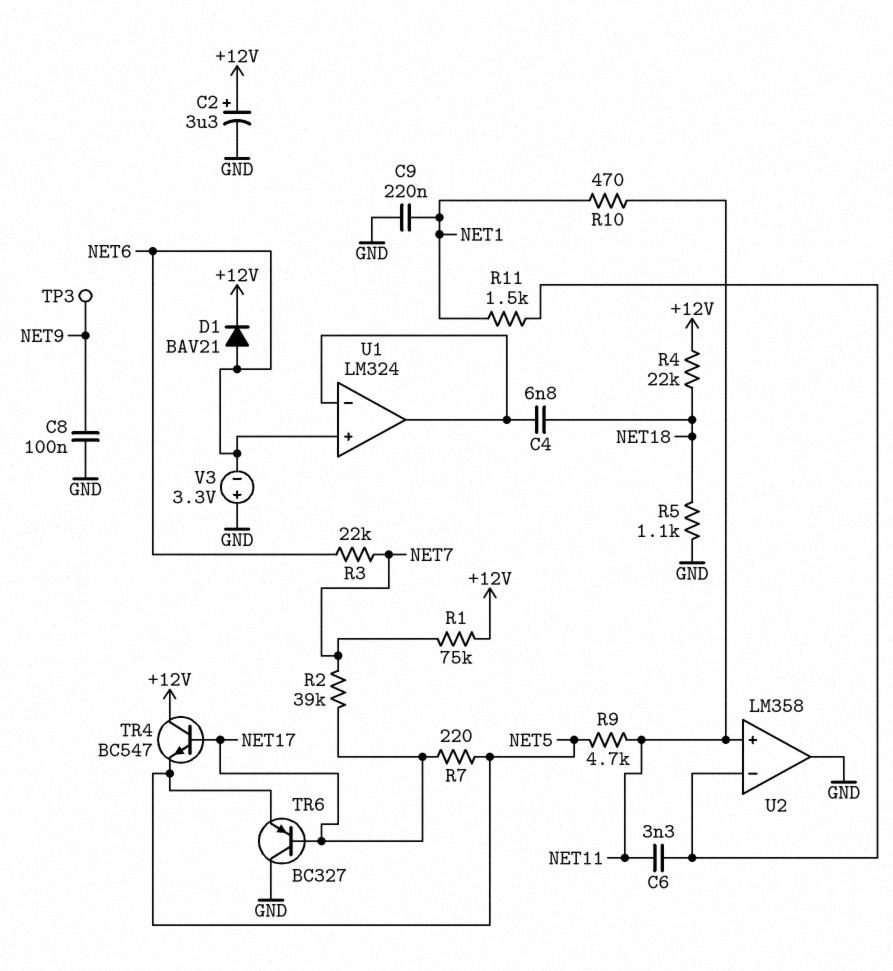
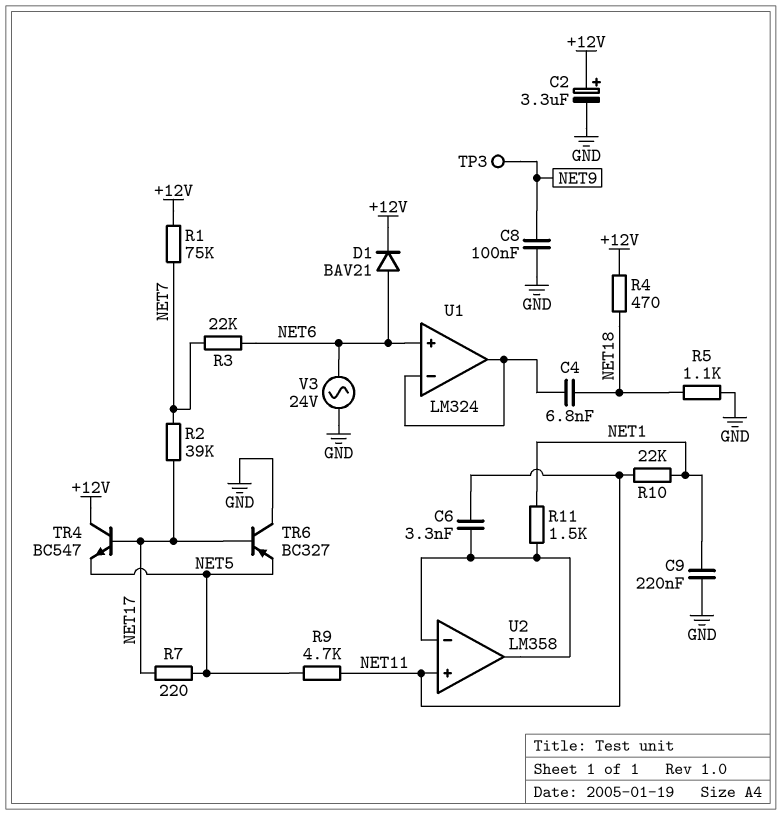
R4: 22k (+12V, NET18) -> 470 (+12V, NET18)
R10: 470 (NET1, NET11) -> 22k (NET1, NET11)
U2 pin out: GND -> U2/in-
V3: 3.3V (plus GND, minus NET6) -> AC 24V (GND, NET6)

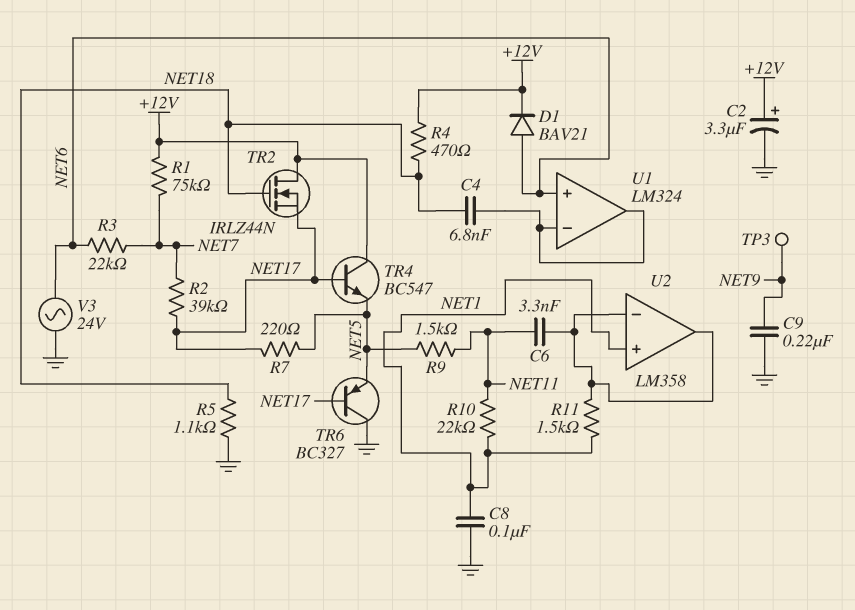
C8: 100nF (GND, NET9) -> 100nF (GND, NET1)
C9: 220nF (GND, NET1) -> 220nF (GND, NET9)
R9: 4.7k (NET5, NET11) -> 1.5k (NET5, NET11)
TR2: none -> NMOS IRLZ44N (G NET18, D +12V, S NET17)
U2 pin in+: NET11 -> NET1

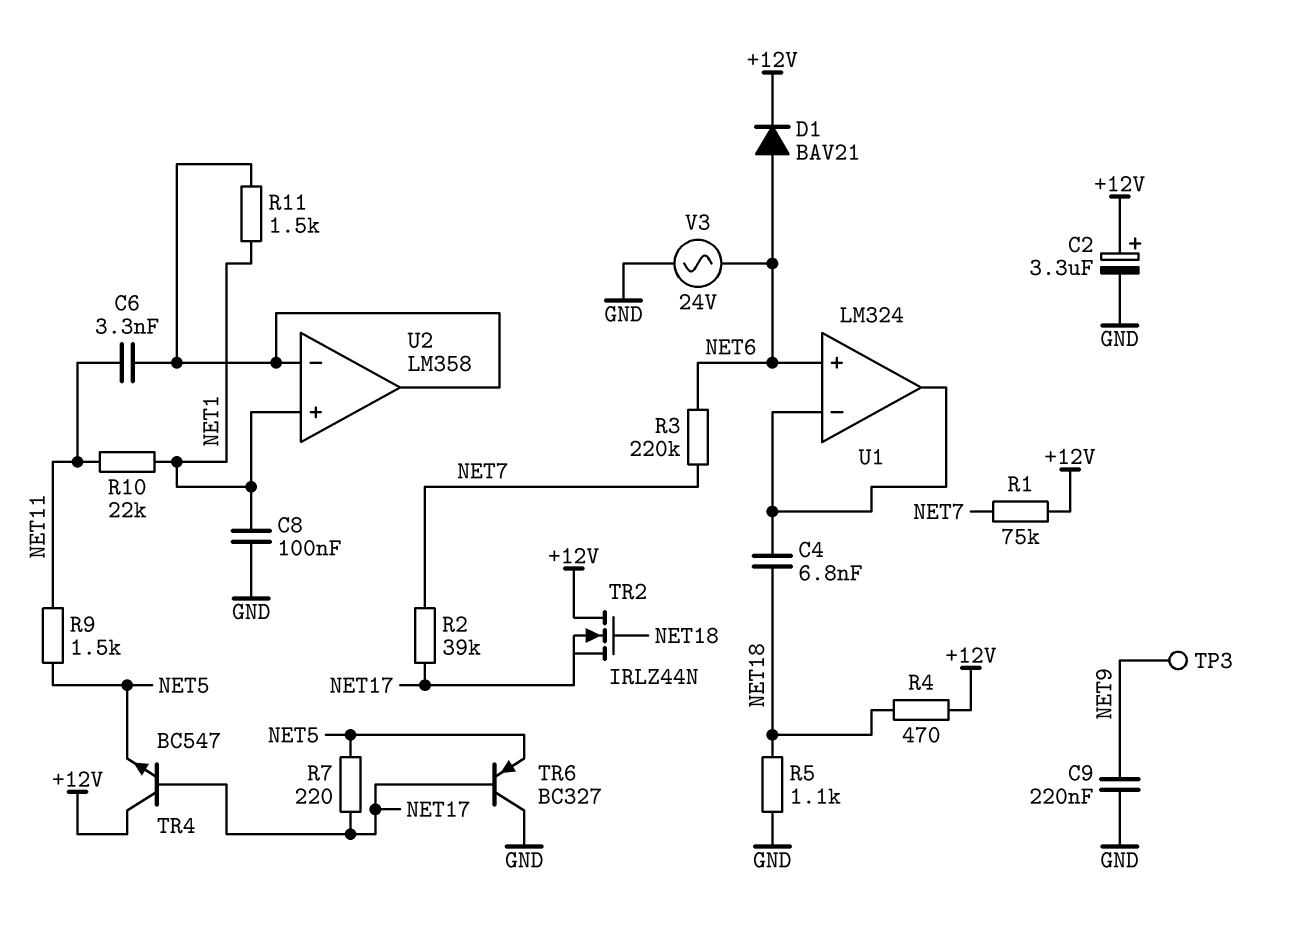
R3: 22k (NET6, NET7) -> 220k (NET6, NET7)

